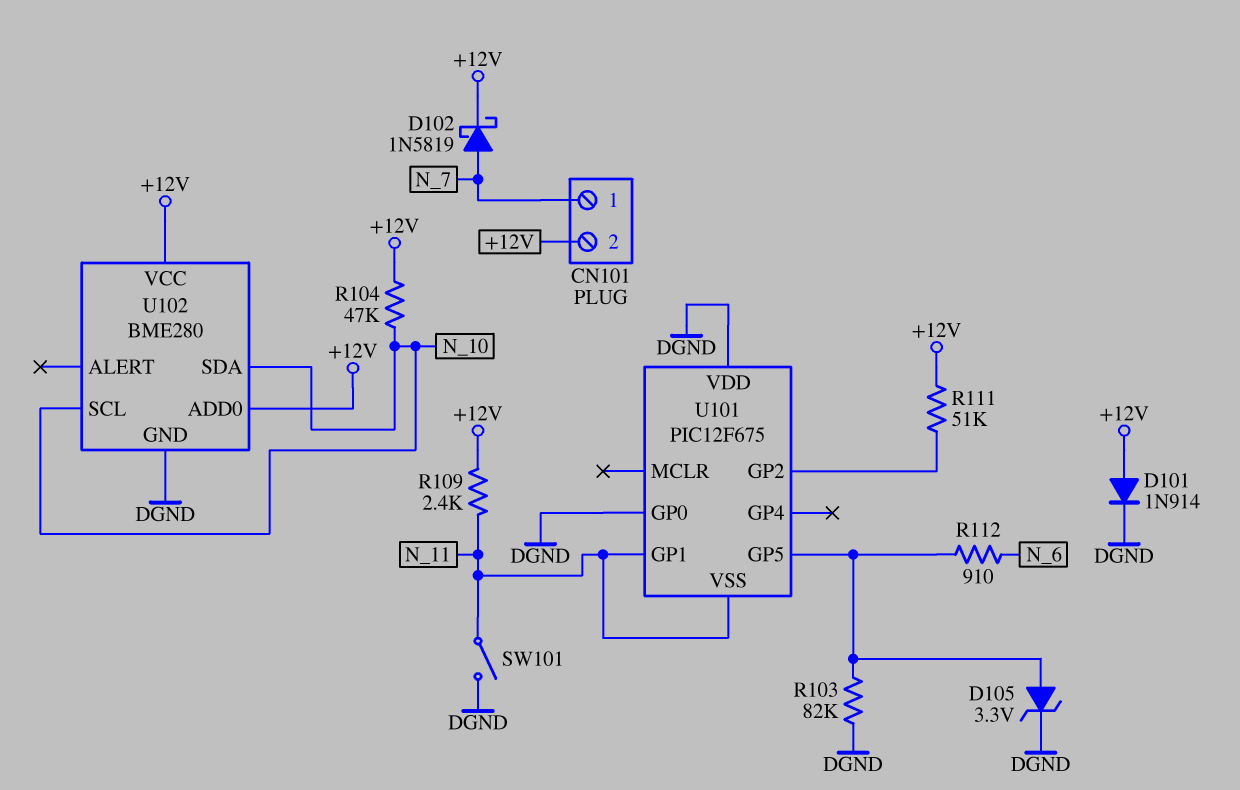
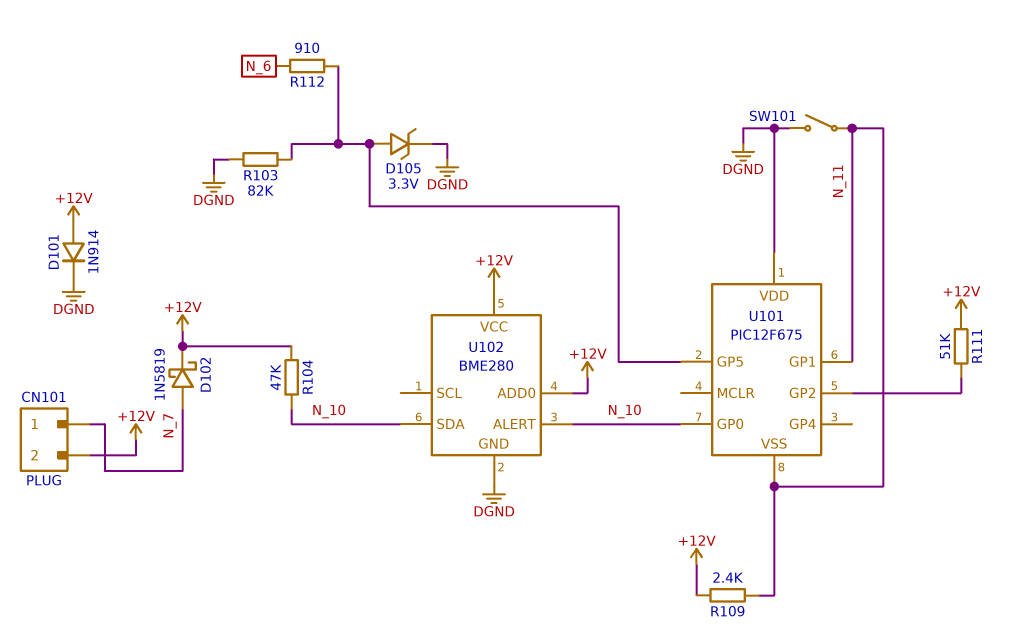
U101 pin GP0: DGND -> N_10
U102 pin ALERT: none -> N_10
U102 pin SCL: N_10 -> none

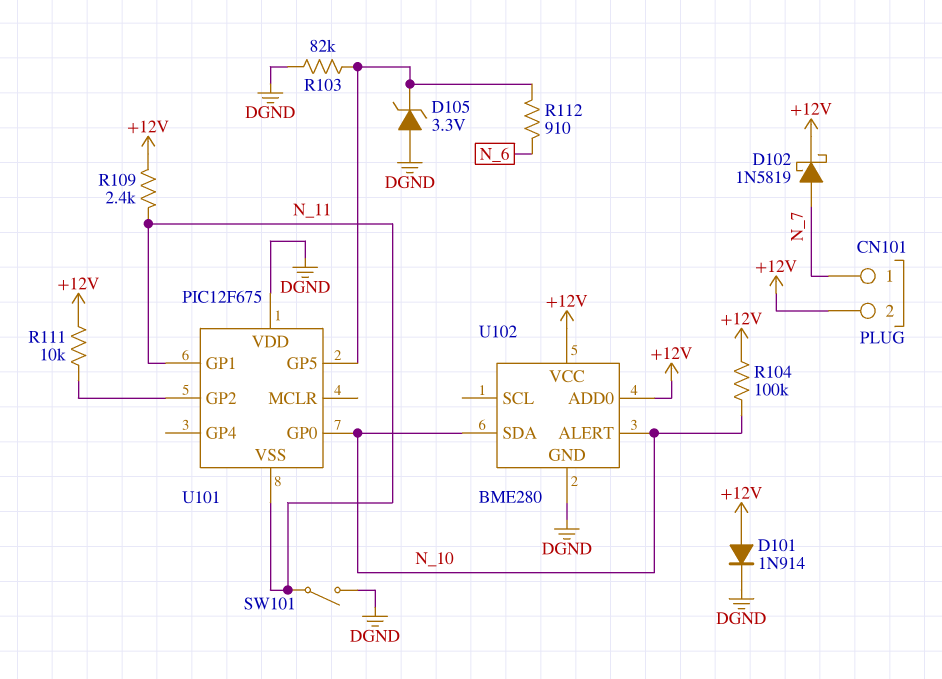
D105: zener 3.3V (A U101/GP5, K DGND) -> zener 3.3V (A DGND, K U101/GP5)
R104: 47k (+12V, N_10) -> 100k (+12V, N_10)
R111: 51k (+12V, U101/GP2) -> 10k (+12V, U101/GP2)

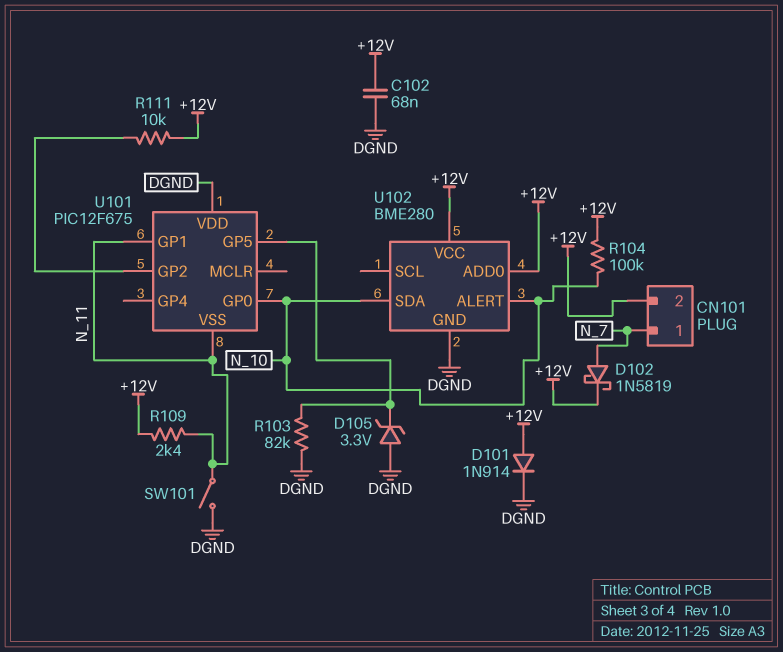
C102: none -> 68nF (+12V, DGND)
R112: 910 (N_6, U101/GP5) -> none

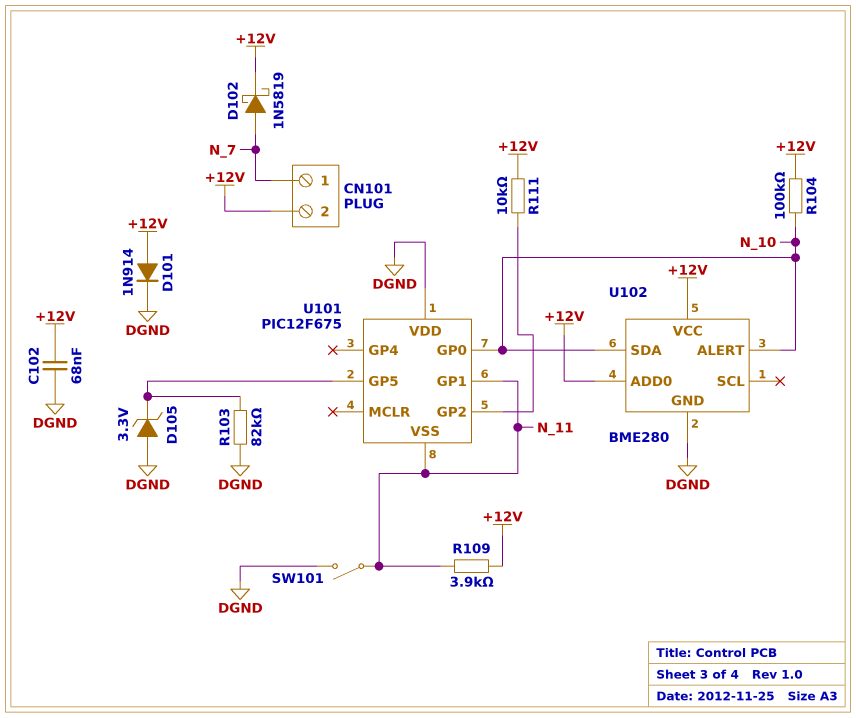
R109: 2.4k (+12V, N_11) -> 3.9k (+12V, N_11)

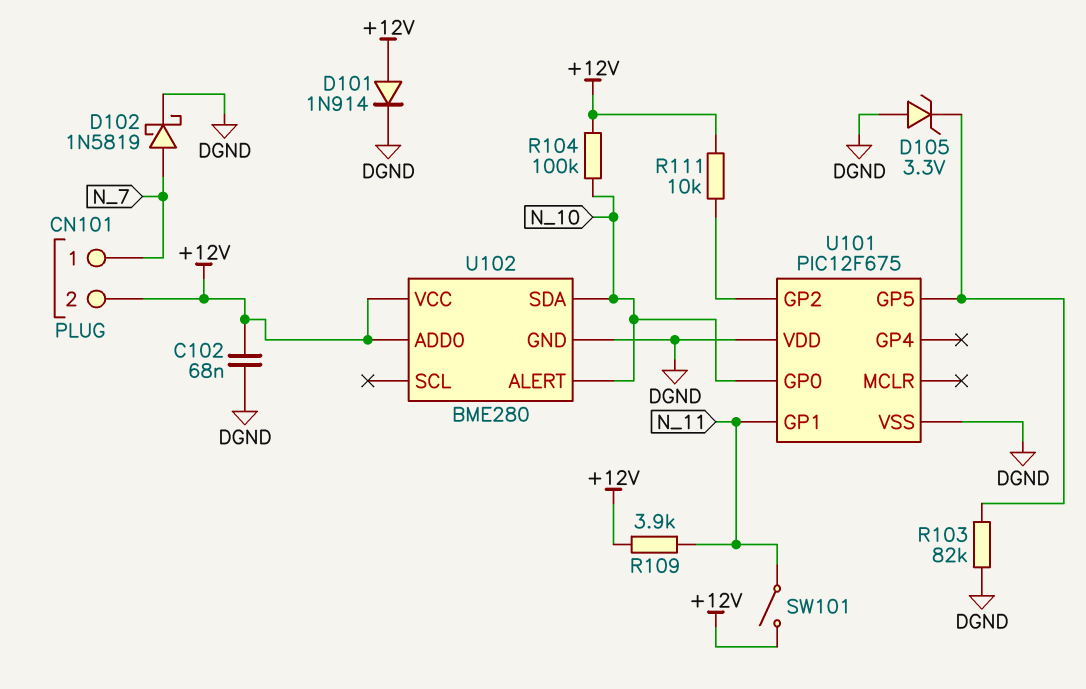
D102: schottky 1N5819 (A N_7, K +12V) -> schottky 1N5819 (A N_7, K DGND)
SW101: switch (DGND, N_11) -> switch (+12V, N_11)
U101 pin VSS: N_11 -> DGND

